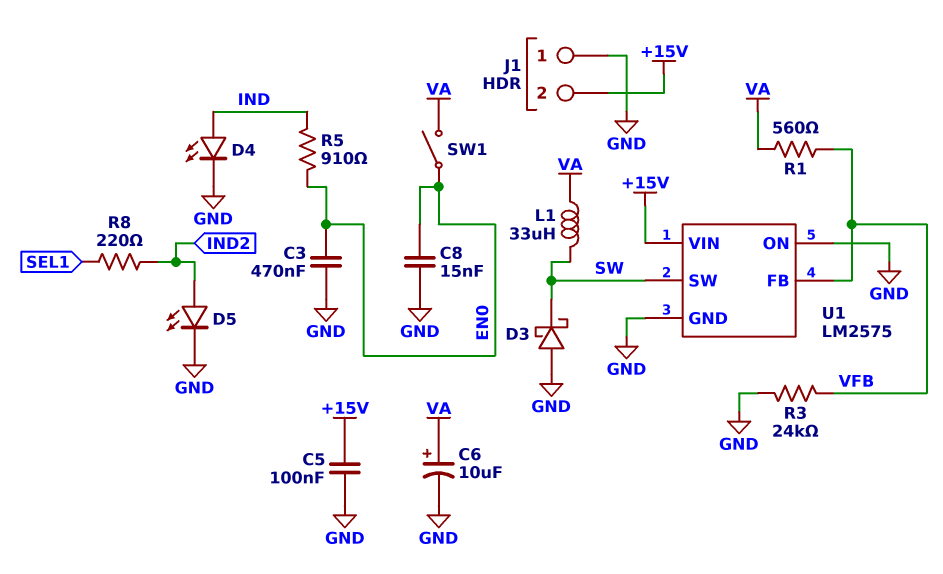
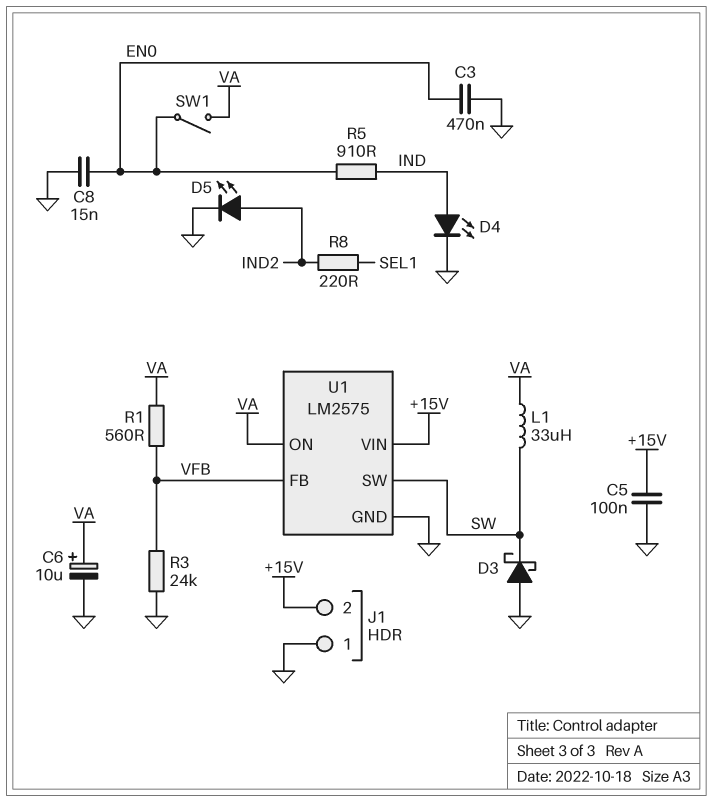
U1 pin ON: GND -> VA

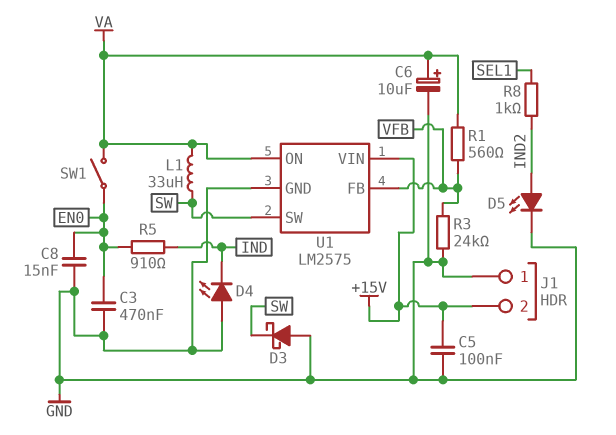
D4: LED (A IND, K GND) -> LED (A GND, K IND)
R8: 220 (IND2, SEL1) -> 1k (IND2, SEL1)

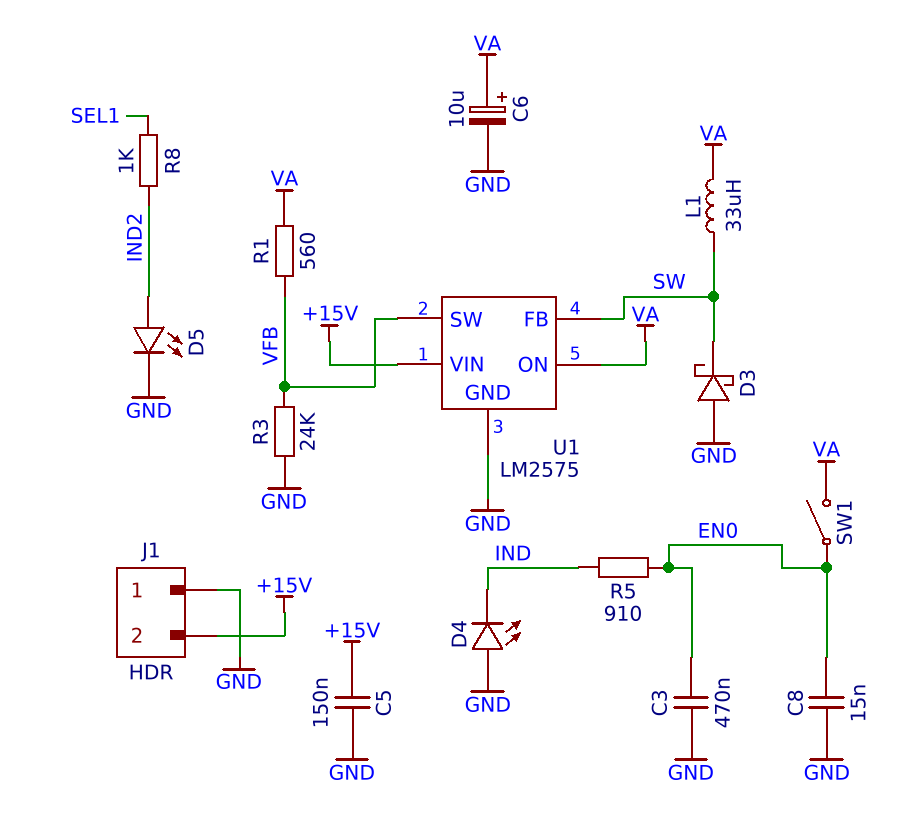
C5: 100nF (+15V, GND) -> 150nF (+15V, GND)
U1 pin FB: VFB -> SW
U1 pin SW: SW -> VFB

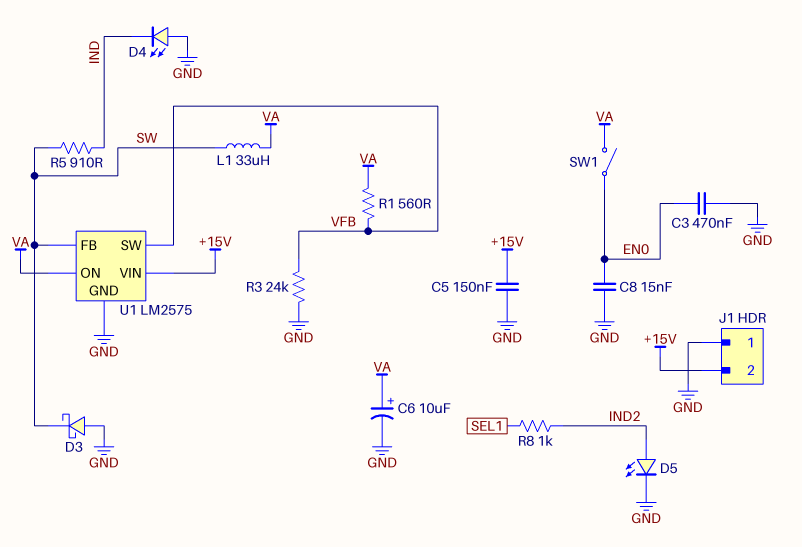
R5: 910 (EN0, IND) -> 910 (IND, SW)

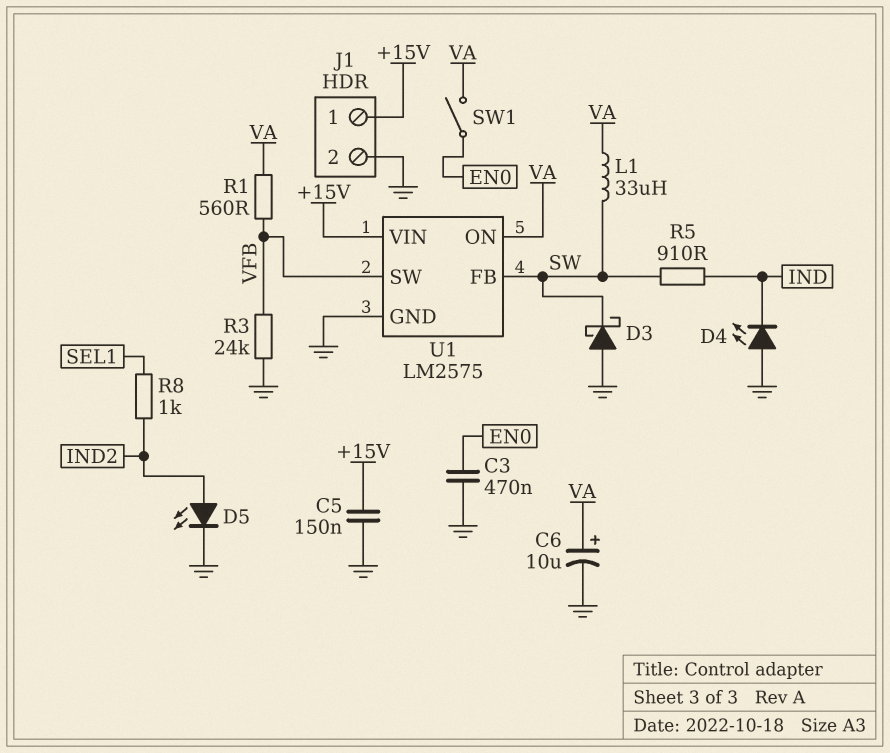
C8: 15nF (EN0, GND) -> none
J1 pin 1: GND -> +15V
J1 pin 2: +15V -> GND

